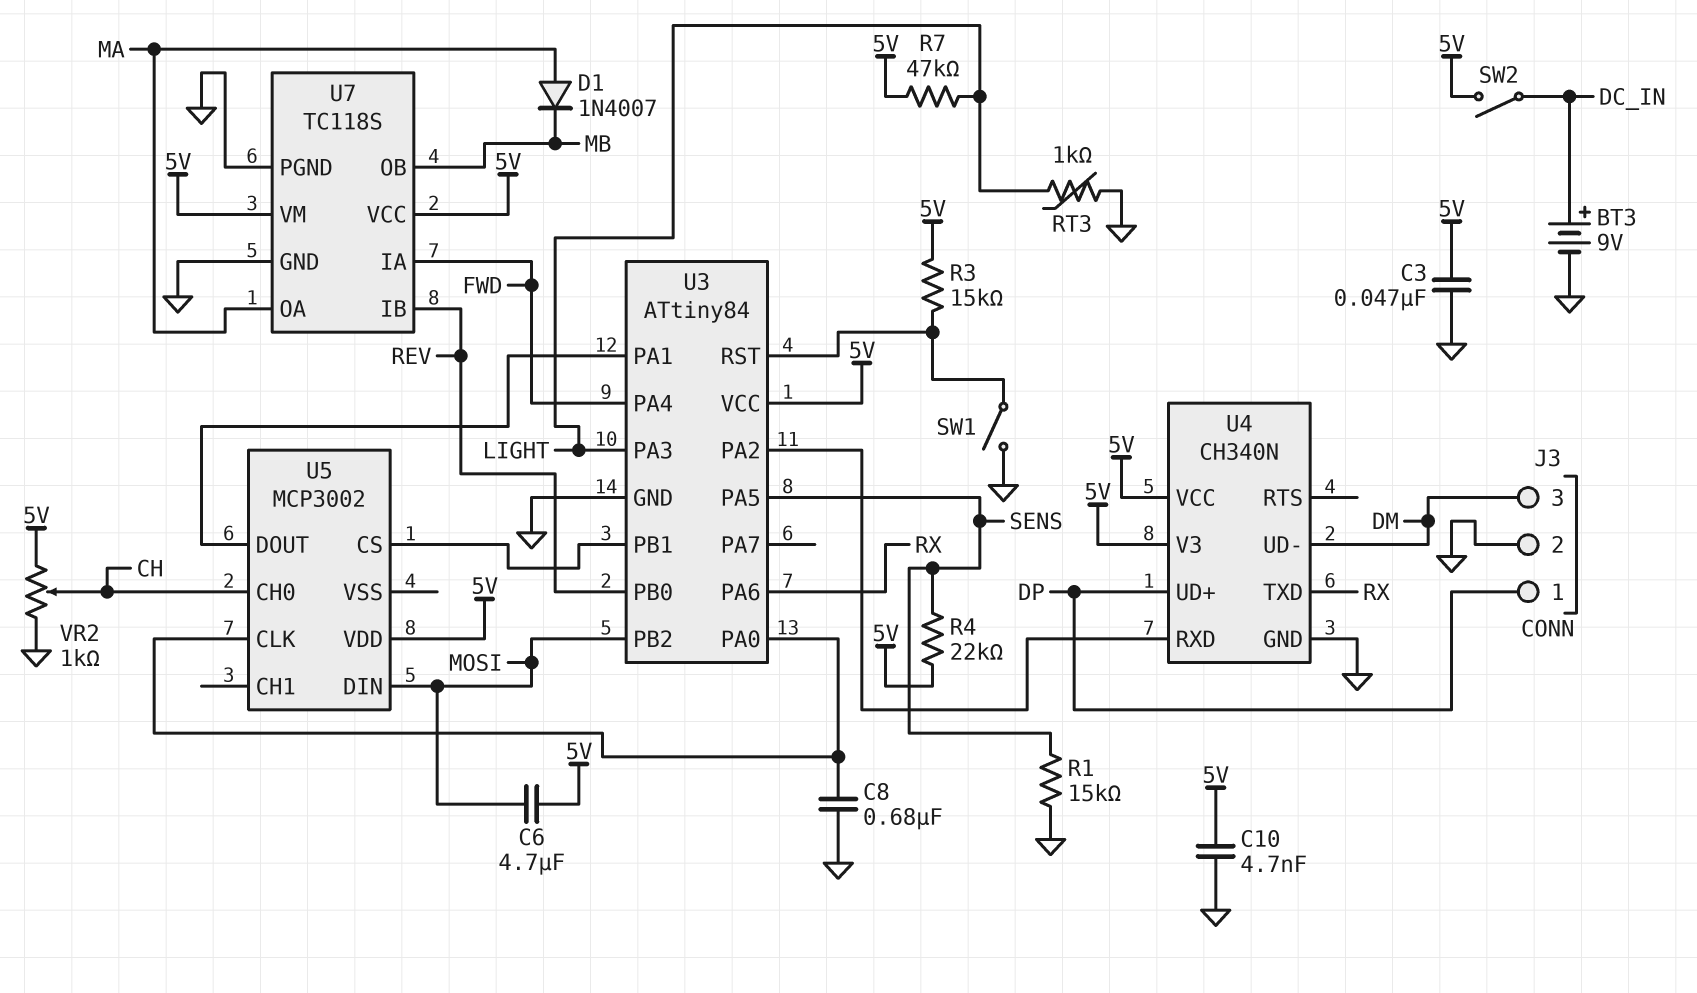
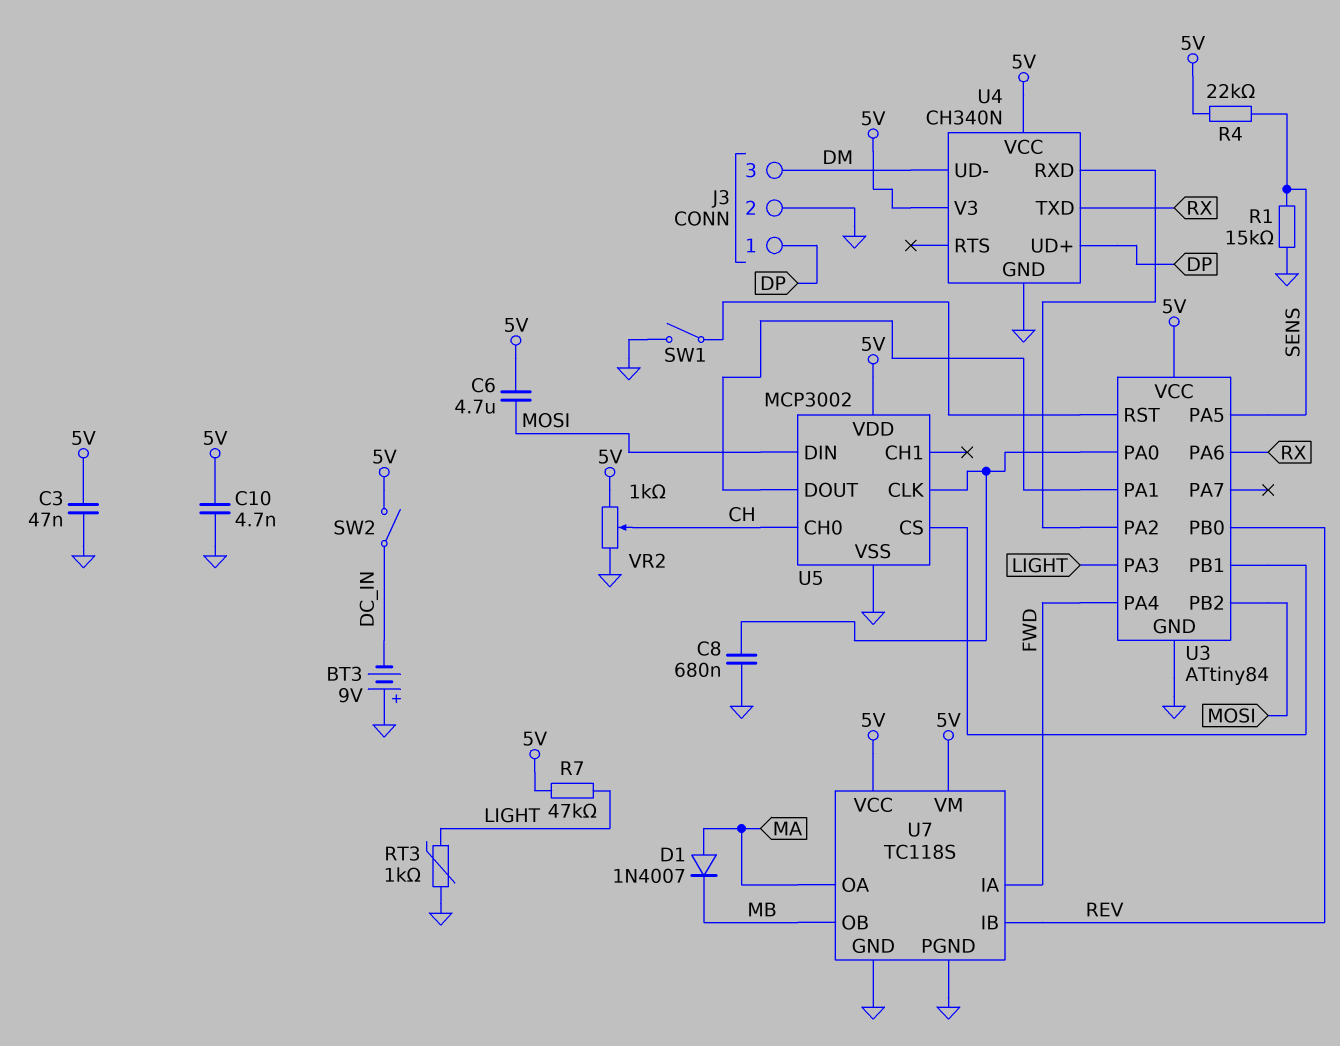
BT3: 9V (plus DC_IN, minus GND) -> 9V (plus GND, minus DC_IN)
R3: 15k (5V, U3/RST) -> none
U5 pin VSS: none -> GND

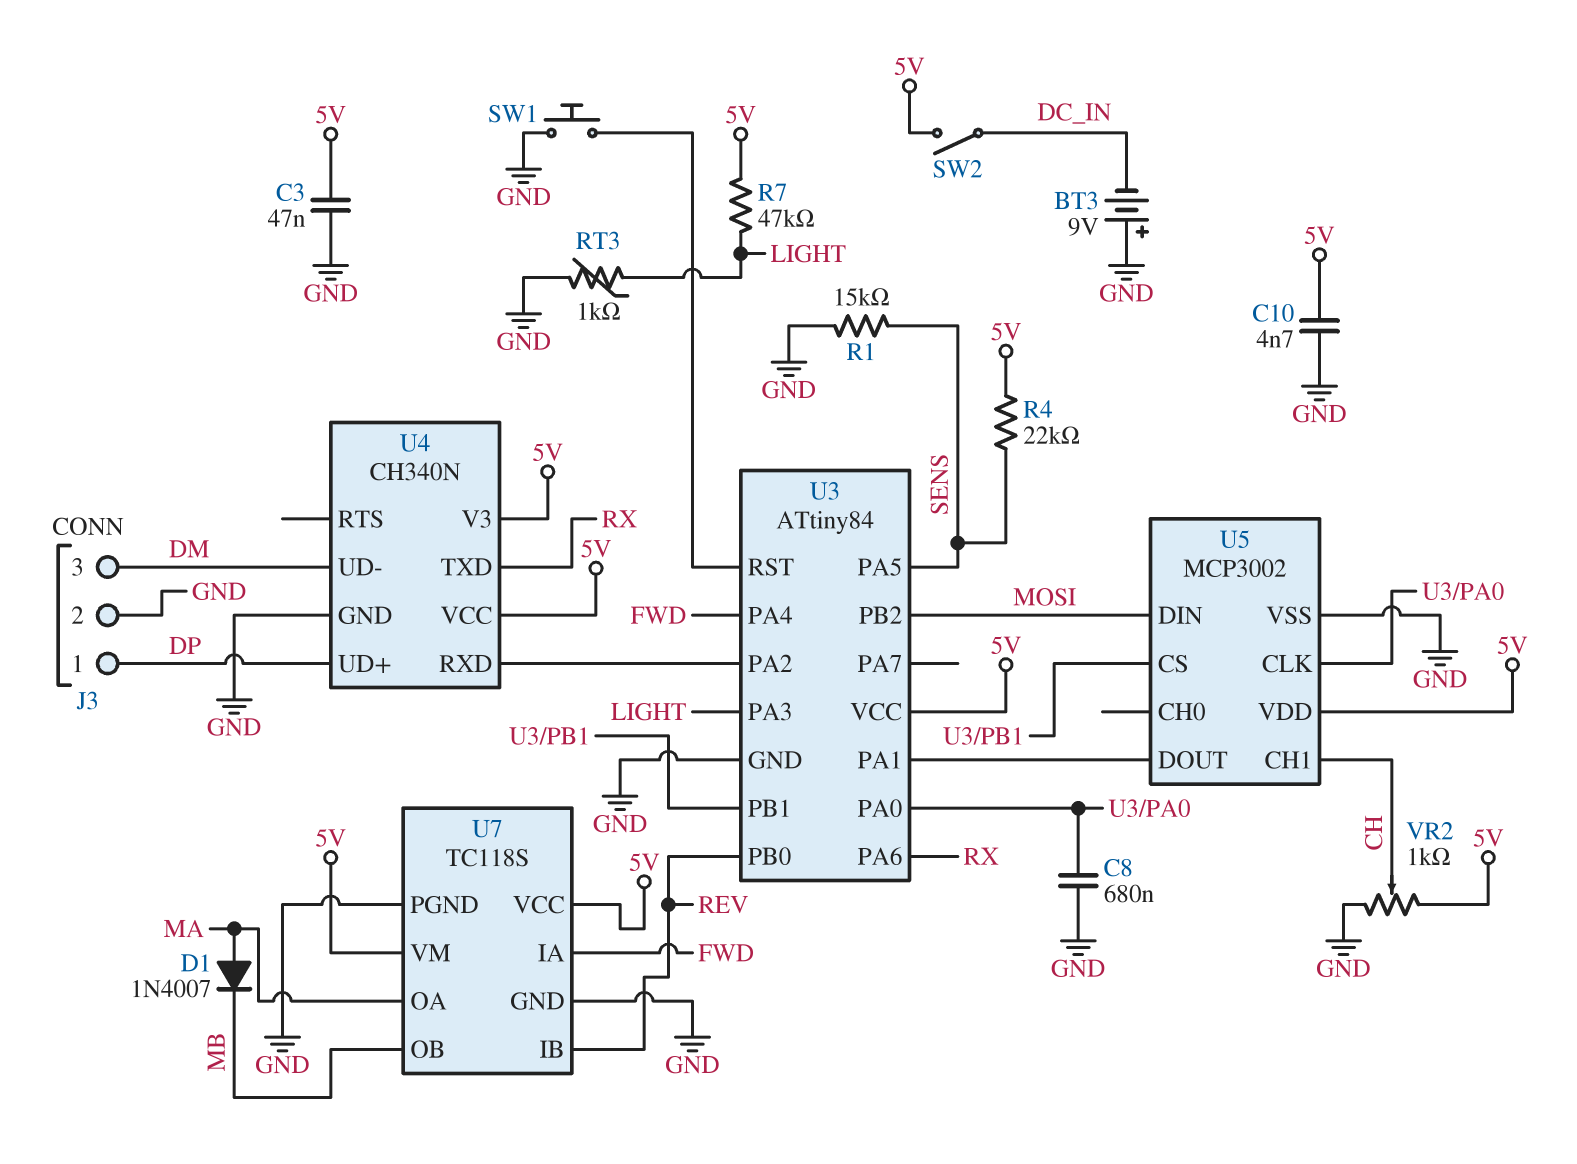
C6: 4.7uF (5V, MOSI) -> none
SW1: switch (GND, U3/RST) -> button (GND, U3/RST)
U5 pin CH0: CH -> none
U5 pin CH1: none -> CH

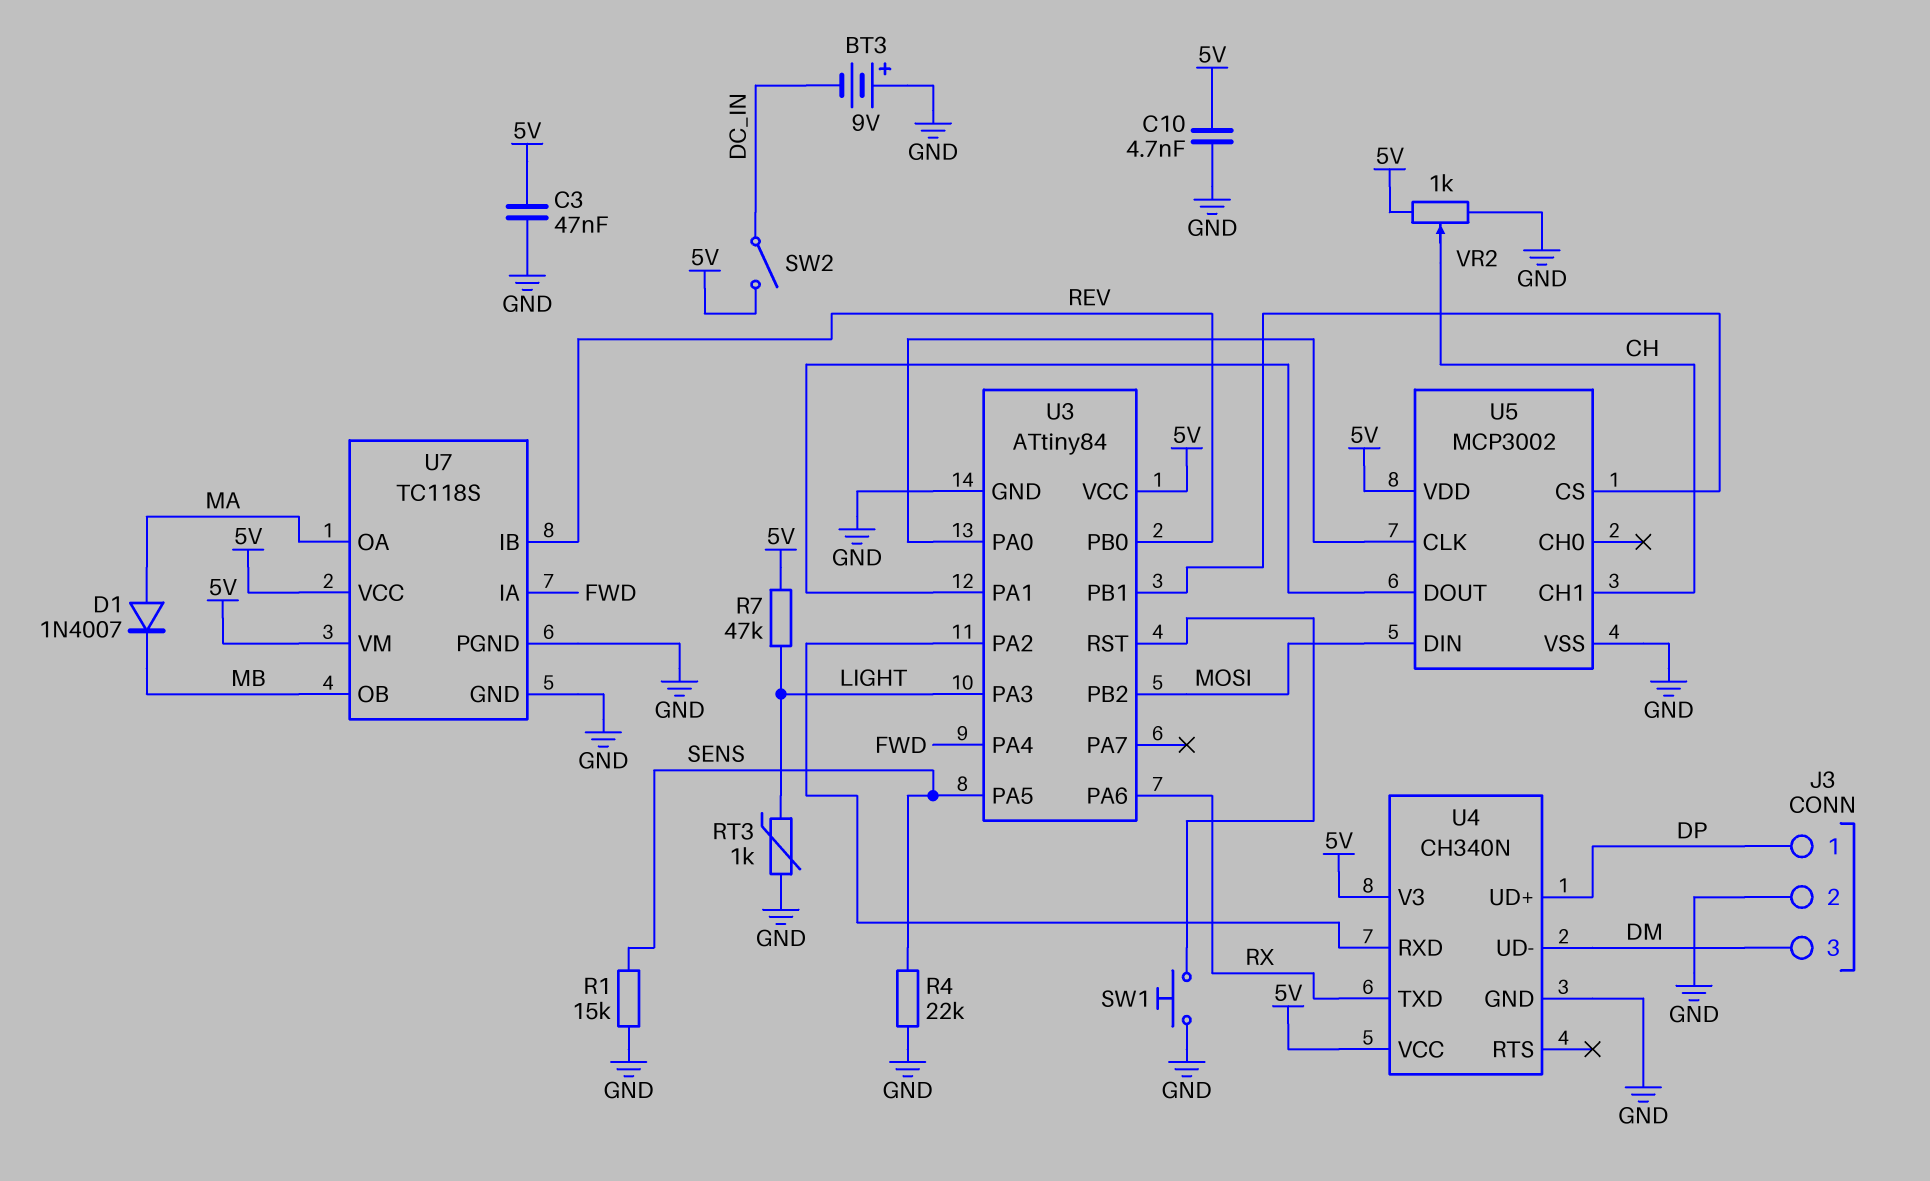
C8: 680nF (GND, U3/PA0) -> none
R4: 22k (5V, SENS) -> 22k (GND, SENS)

